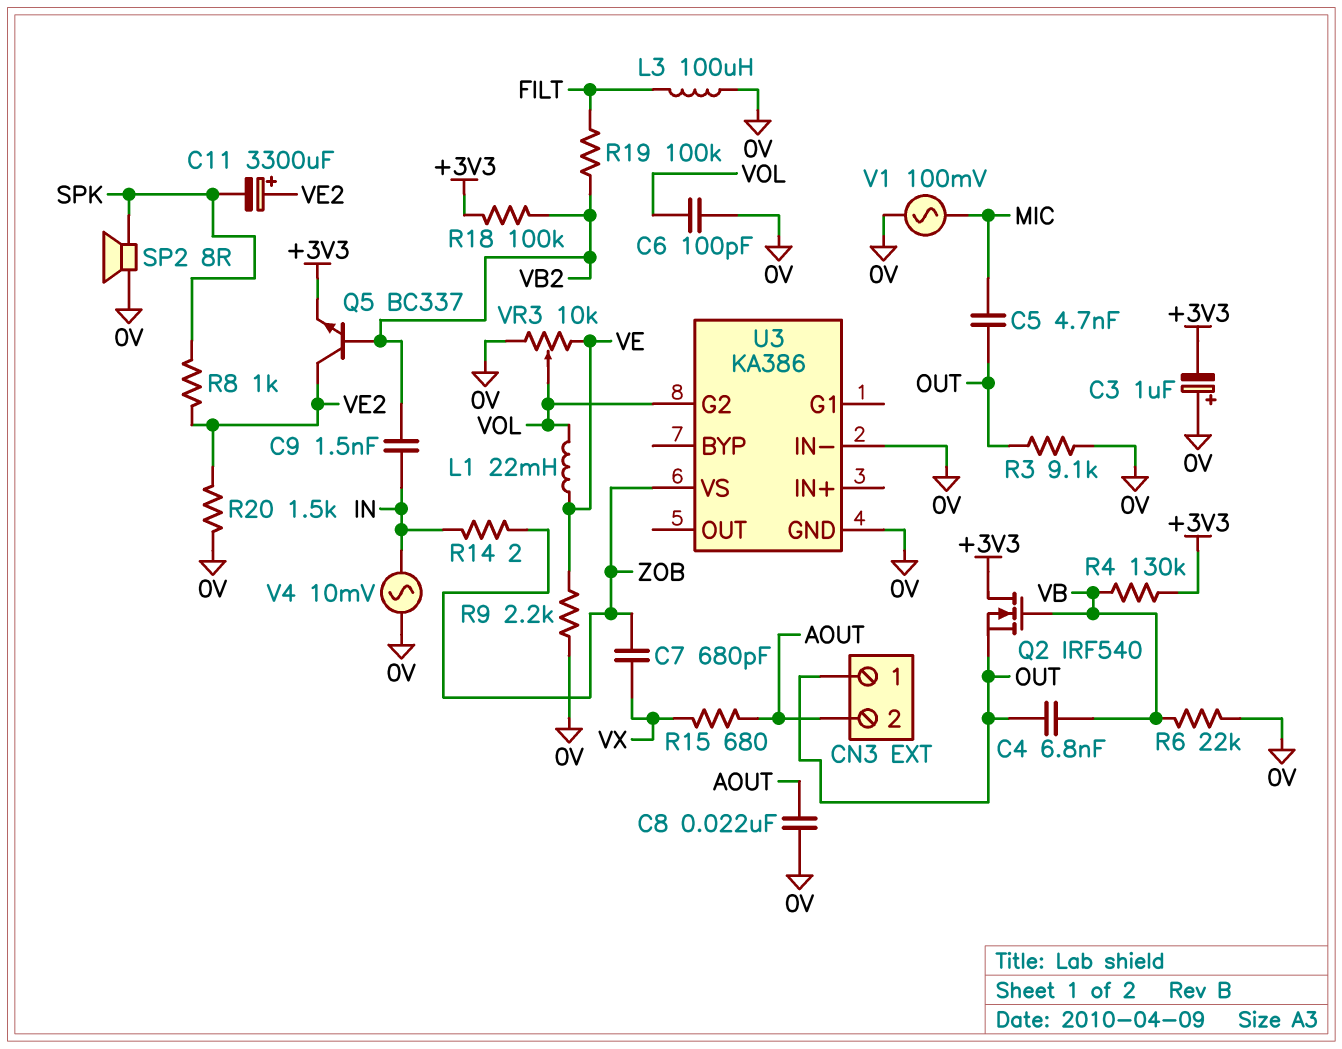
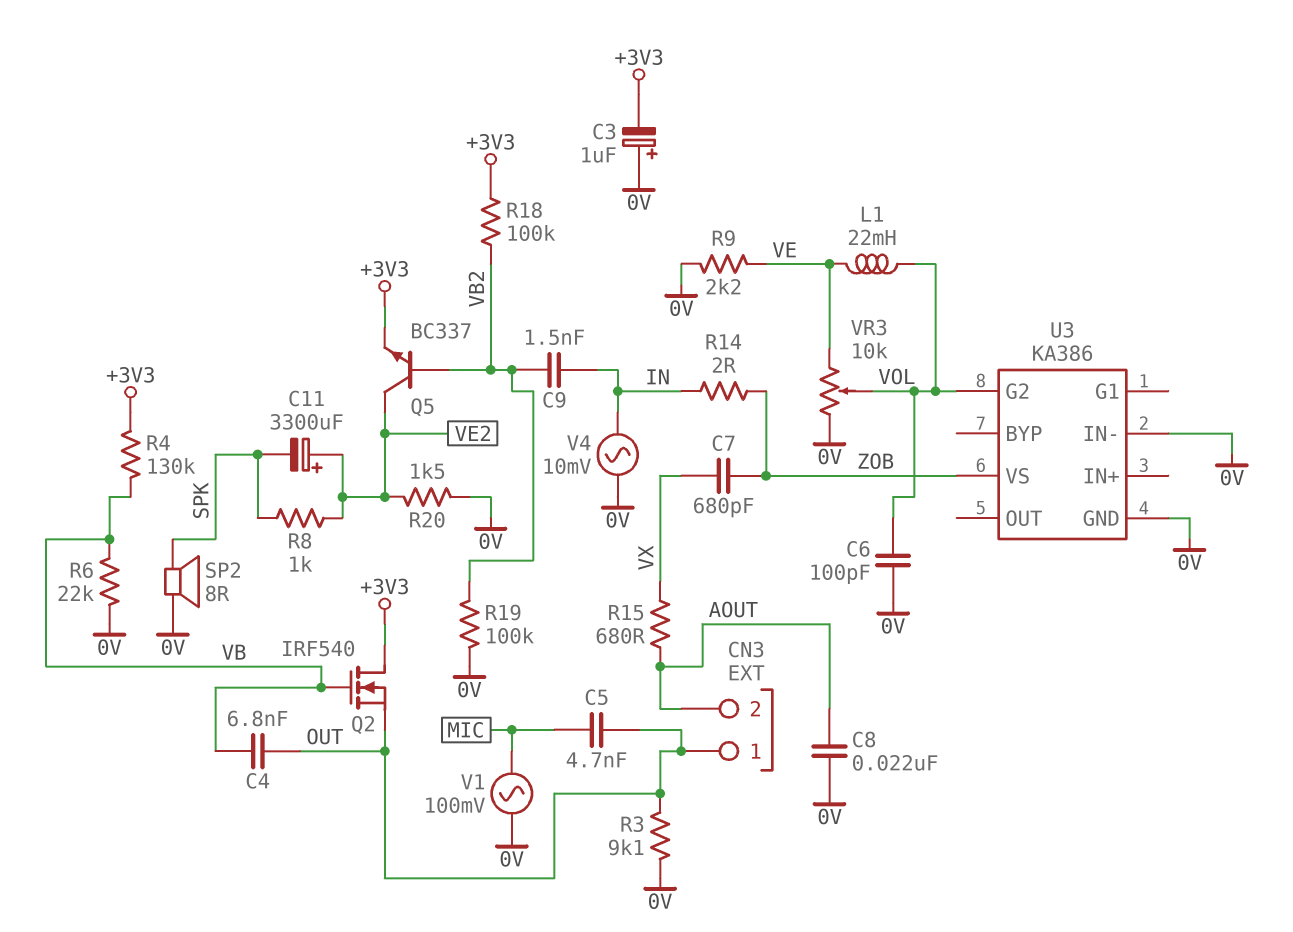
L3: 100uH (0V, FILT) -> none
R19: 100k (FILT, VB2) -> 100k (0V, VB2)

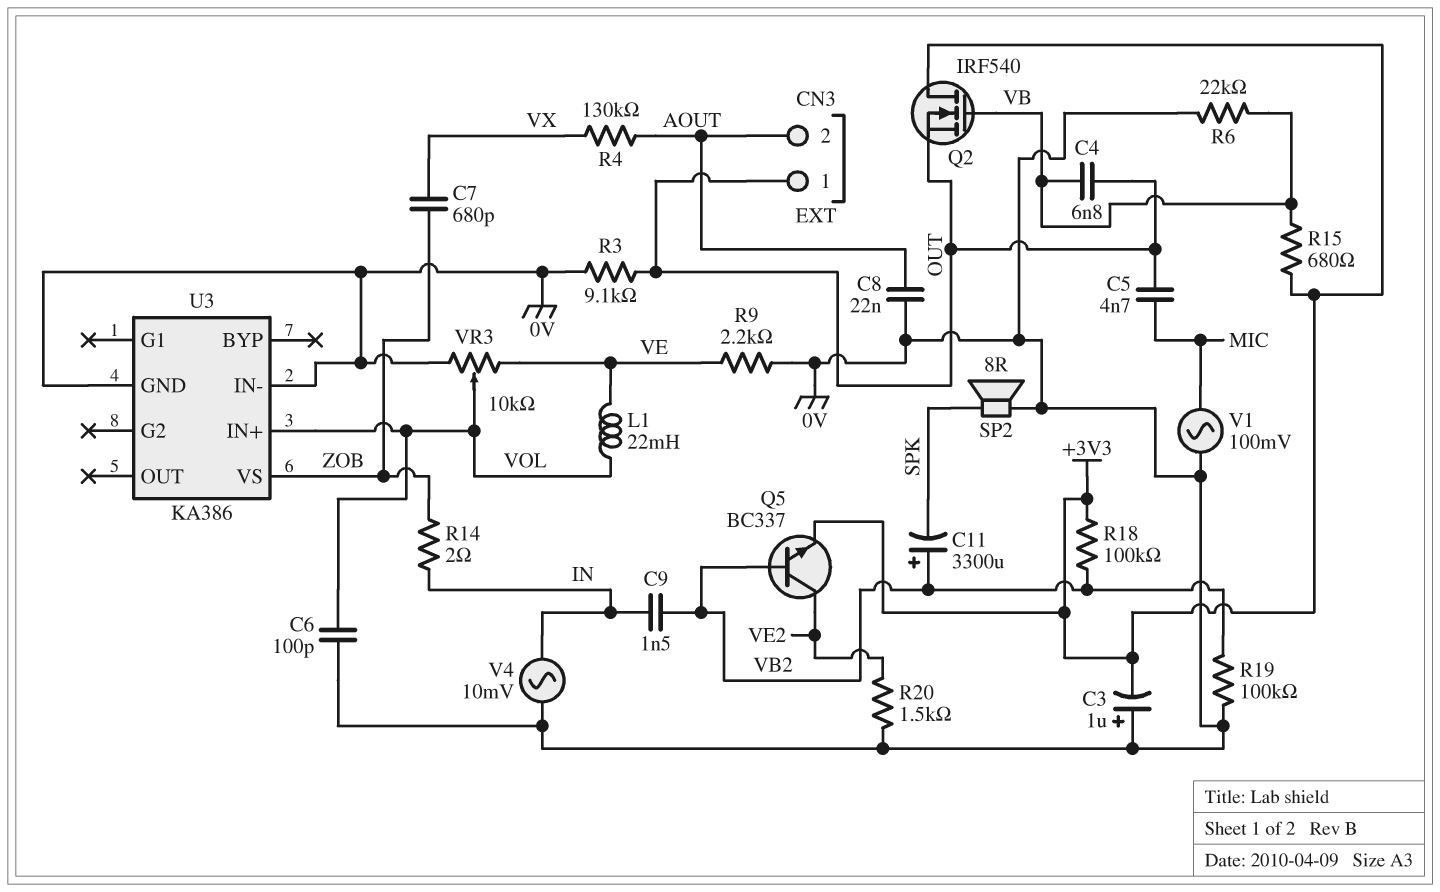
C11: 3300uF (plus VE2, minus SPK) -> 3300uF (plus VB2, minus SPK)
R4: 130k (+3V3, VB) -> 130k (AOUT, VX)
R8: 1k (SPK, VE2) -> none
R15: 680 (AOUT, VX) -> 680 (+3V3, VB)
U3 pin G2: VOL -> none
U3 pin IN+: none -> VOL

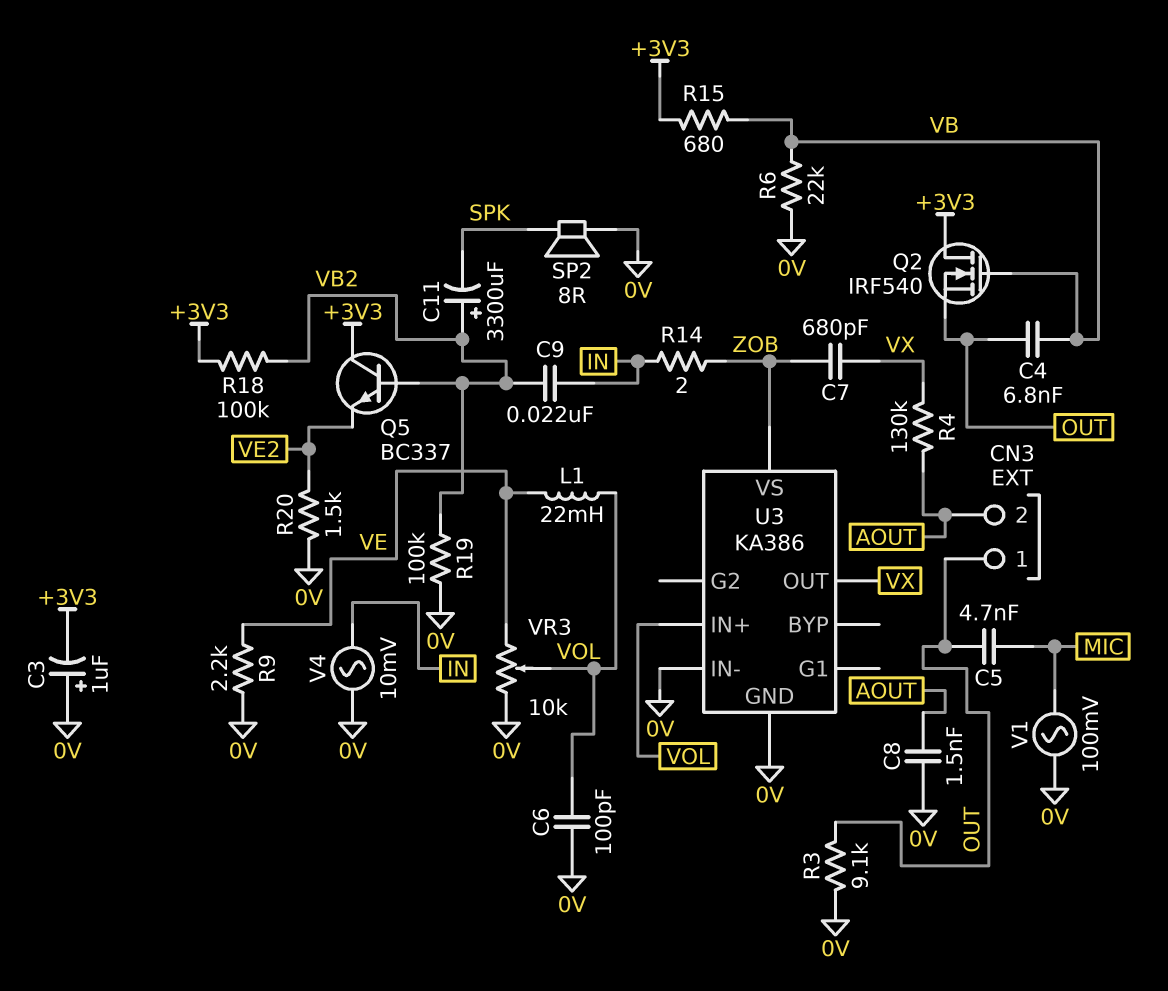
C8: 22nF (0V, AOUT) -> 1.5nF (0V, AOUT)
C9: 1.5nF (IN, VB2) -> 22nF (IN, VB2)
Q5: NPN BC337 (B VB2, C VE2, E +3V3) -> NPN BC337 (B VB2, C +3V3, E VE2)
U3 pin OUT: none -> VX

